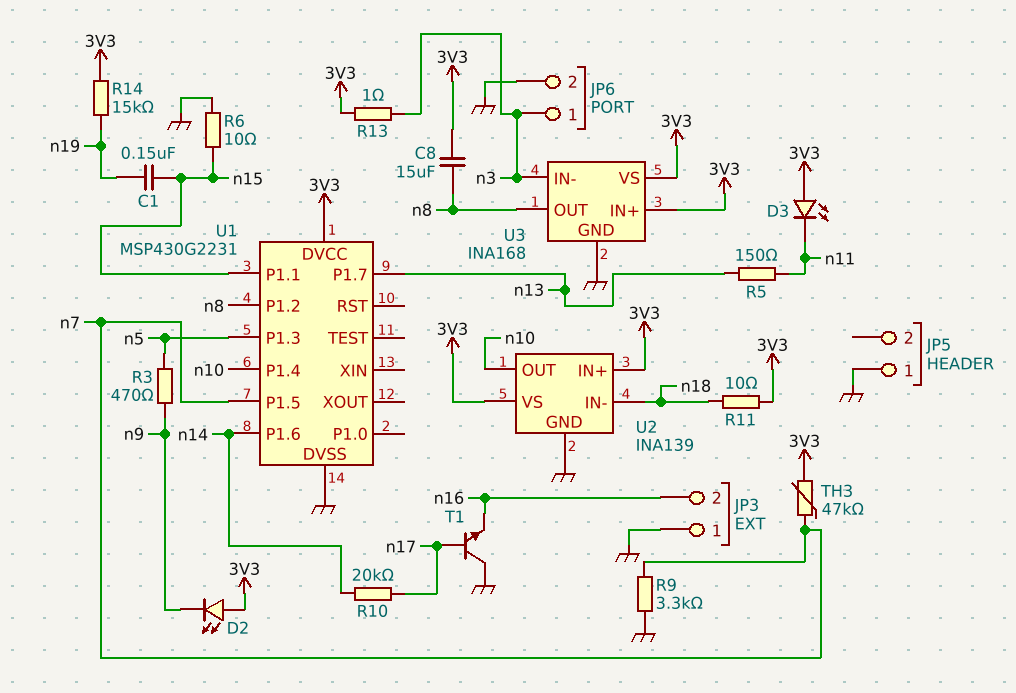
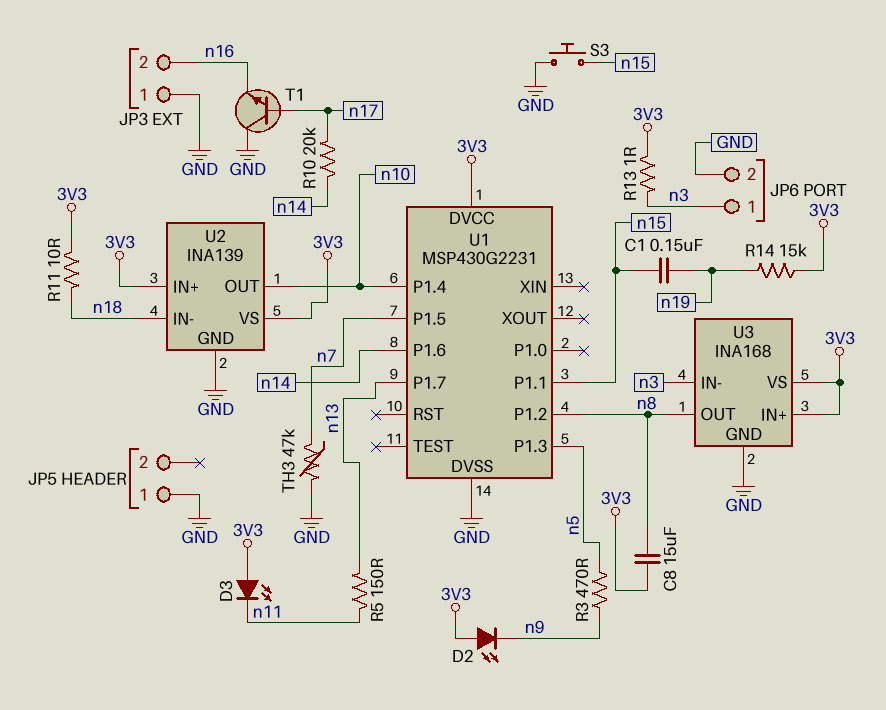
R6: 10 (GND, n15) -> none
R9: 3.3k (GND, n7) -> none
S3: none -> button (GND, n15)
TH3: 47k (3V3, n7) -> 47k (GND, n7)

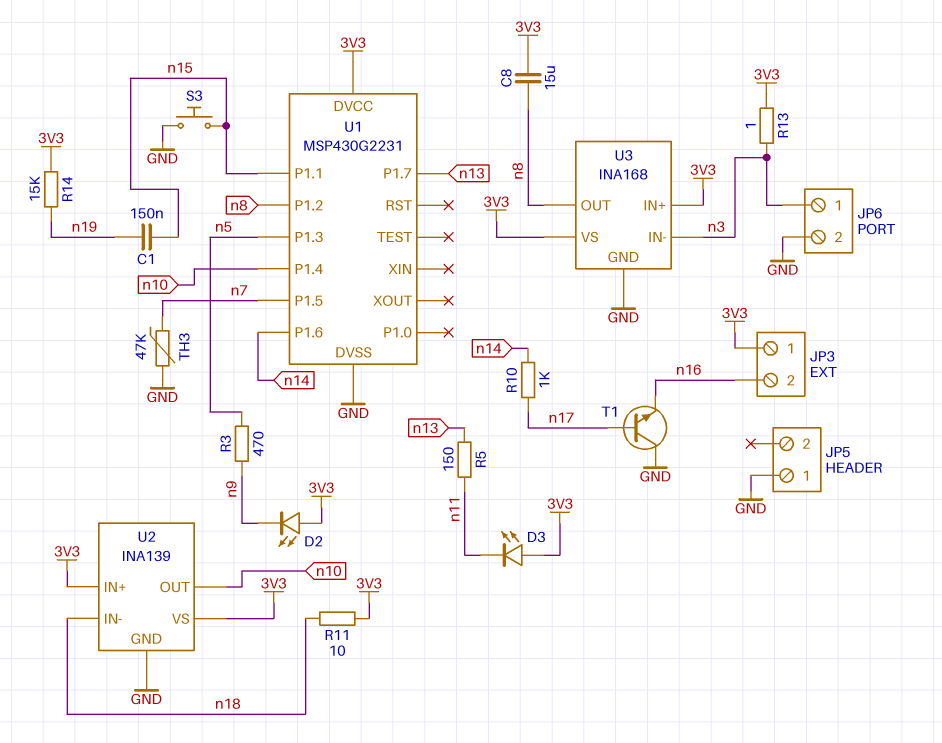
JP3 pin 1: GND -> 3V3
R10: 20k (n14, n17) -> 1k (n14, n17)

